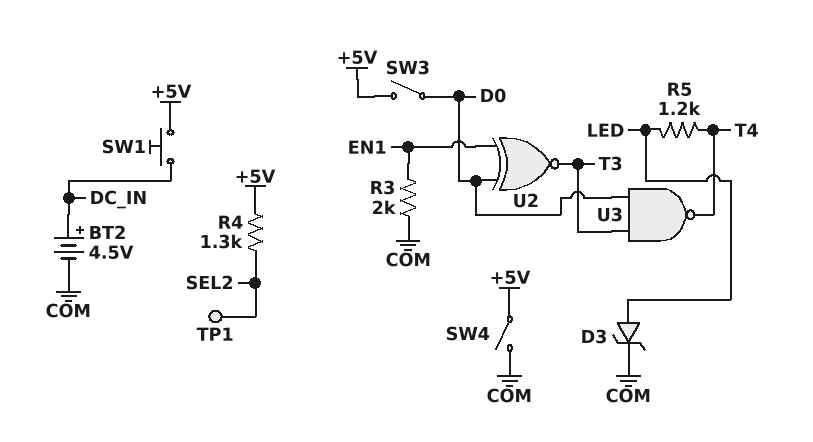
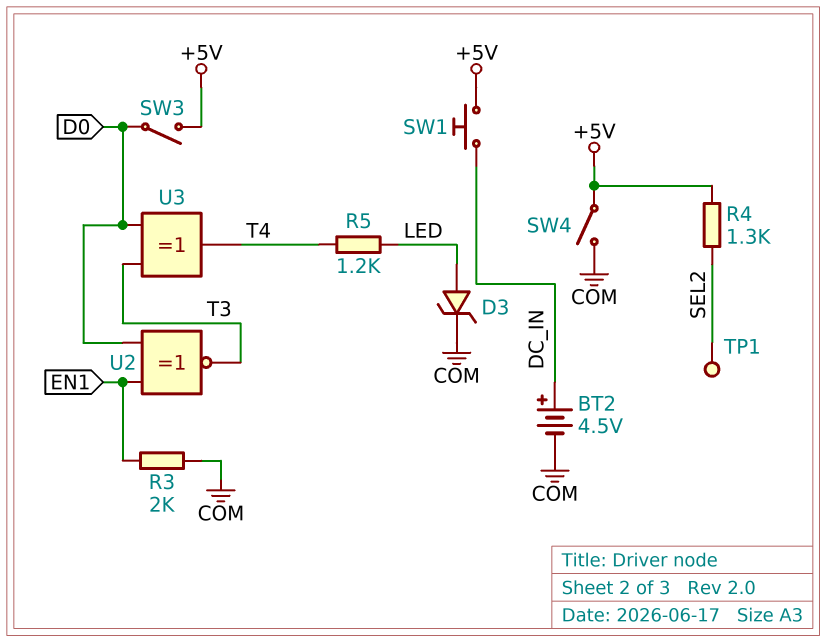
U3: NAND (in D0, in T3, out T4) -> XOR (in D0, in T3, out T4)

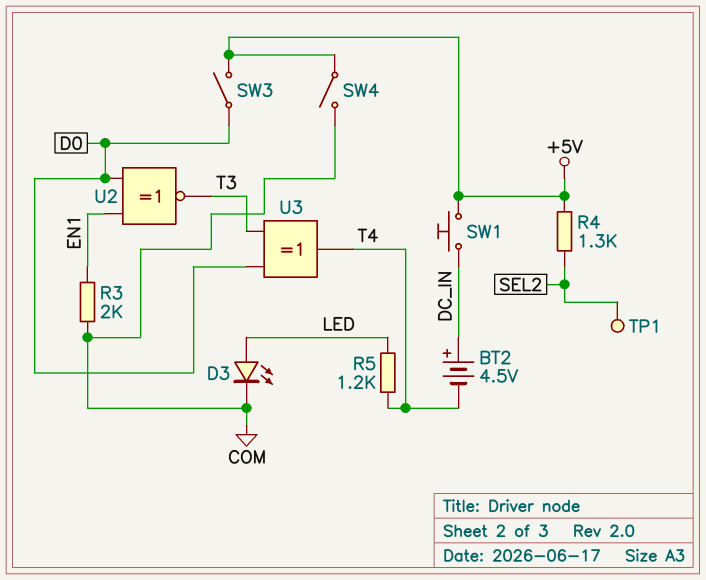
BT2: 4.5V (plus DC_IN, minus COM) -> 4.5V (plus DC_IN, minus T4)
D3: zener (A LED, K COM) -> LED (A LED, K COM)

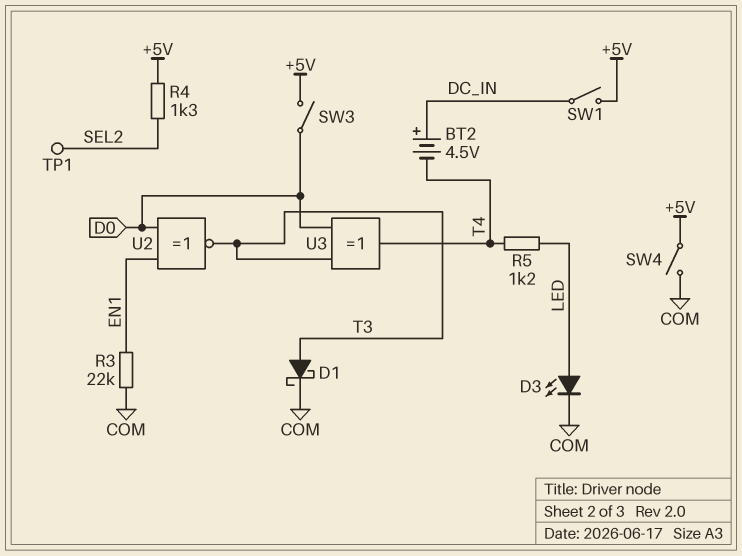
D1: none -> schottky (A T3, K COM)
R3: 2k (COM, EN1) -> 22k (COM, EN1)
SW1: button (+5V, DC_IN) -> switch (+5V, DC_IN)

